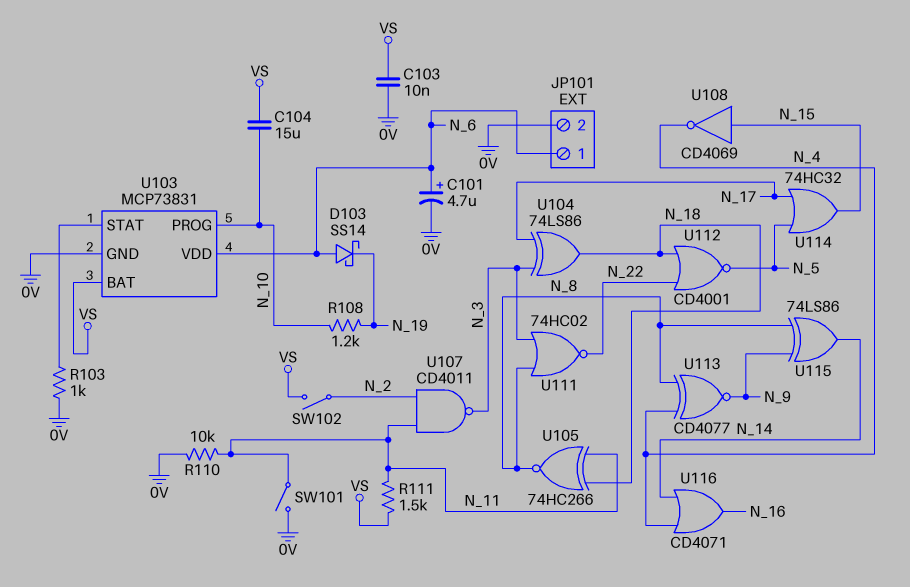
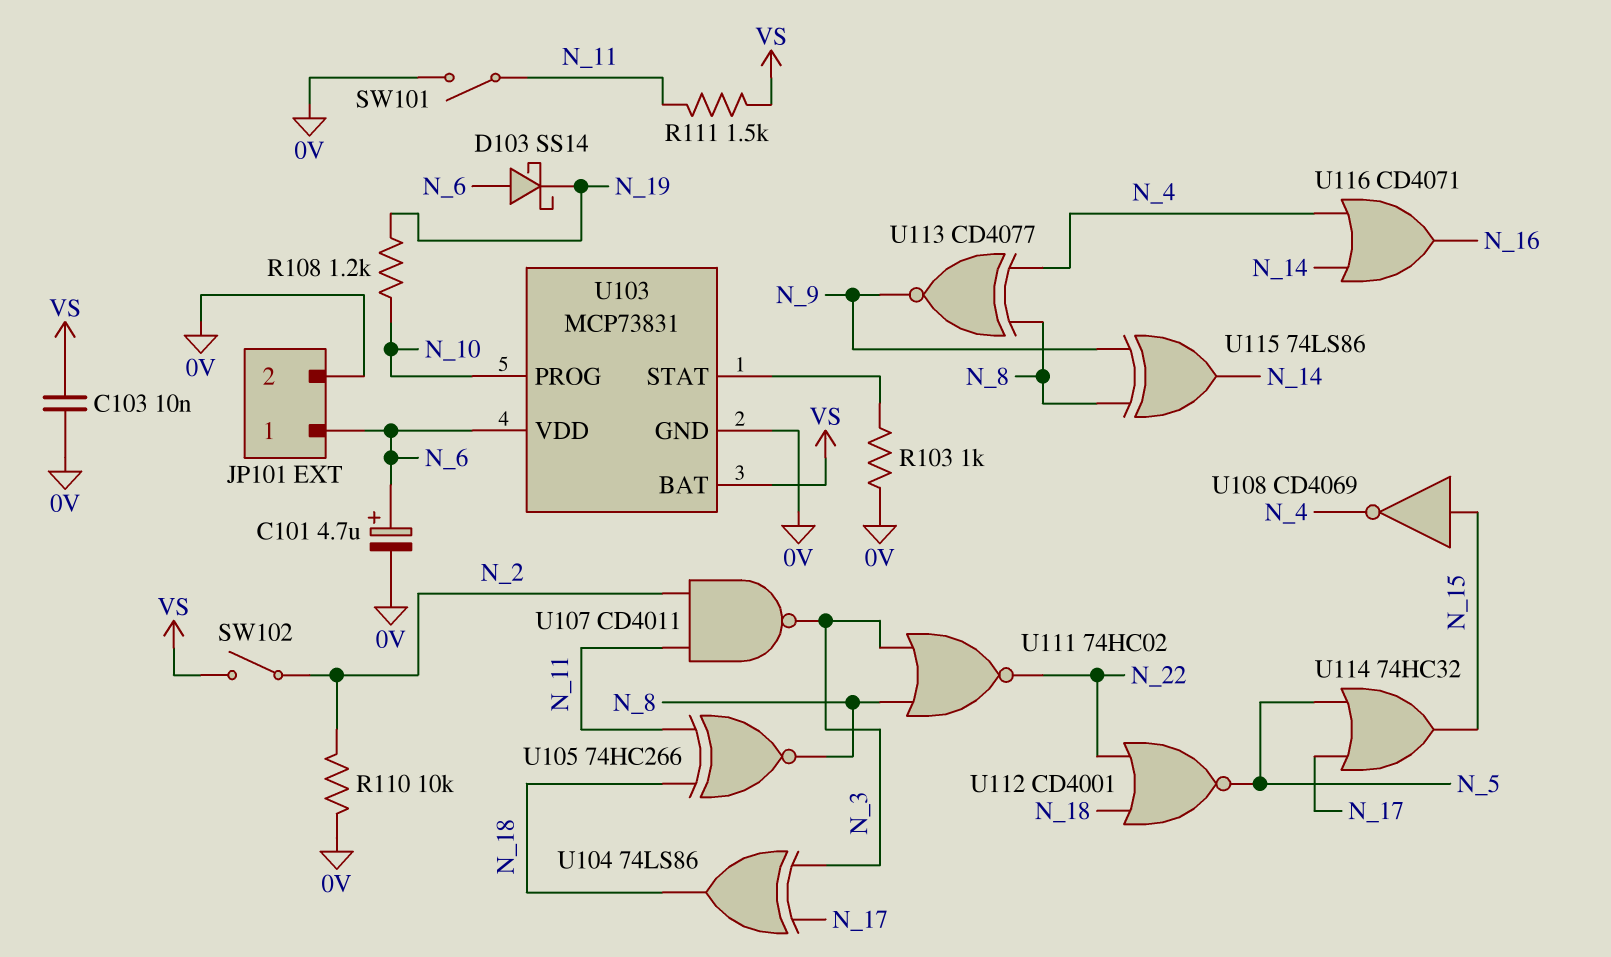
C104: 15uF (N_10, VS) -> none
R110: 10k (0V, N_11) -> 10k (0V, N_2)

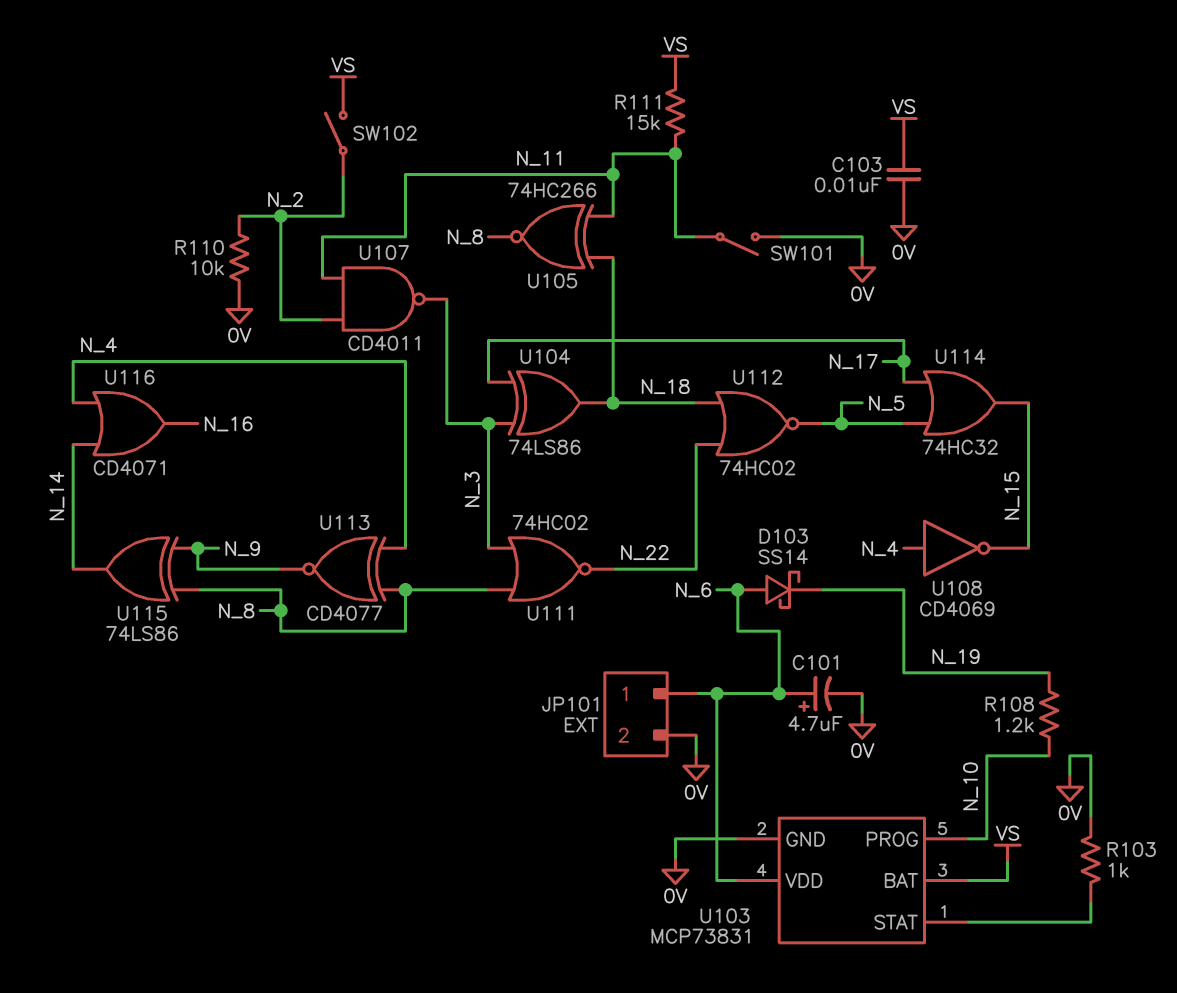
R111: 1.5k (N_11, VS) -> 15k (N_11, VS)
U108: NOT CD4069 (in N_15, out N_4) -> NOT CD4069 (in N_4, out N_15)
U112: NOR CD4001 (in N_18, in N_22, out N_5) -> NOR 74HC02 (in N_18, in N_22, out N_5)

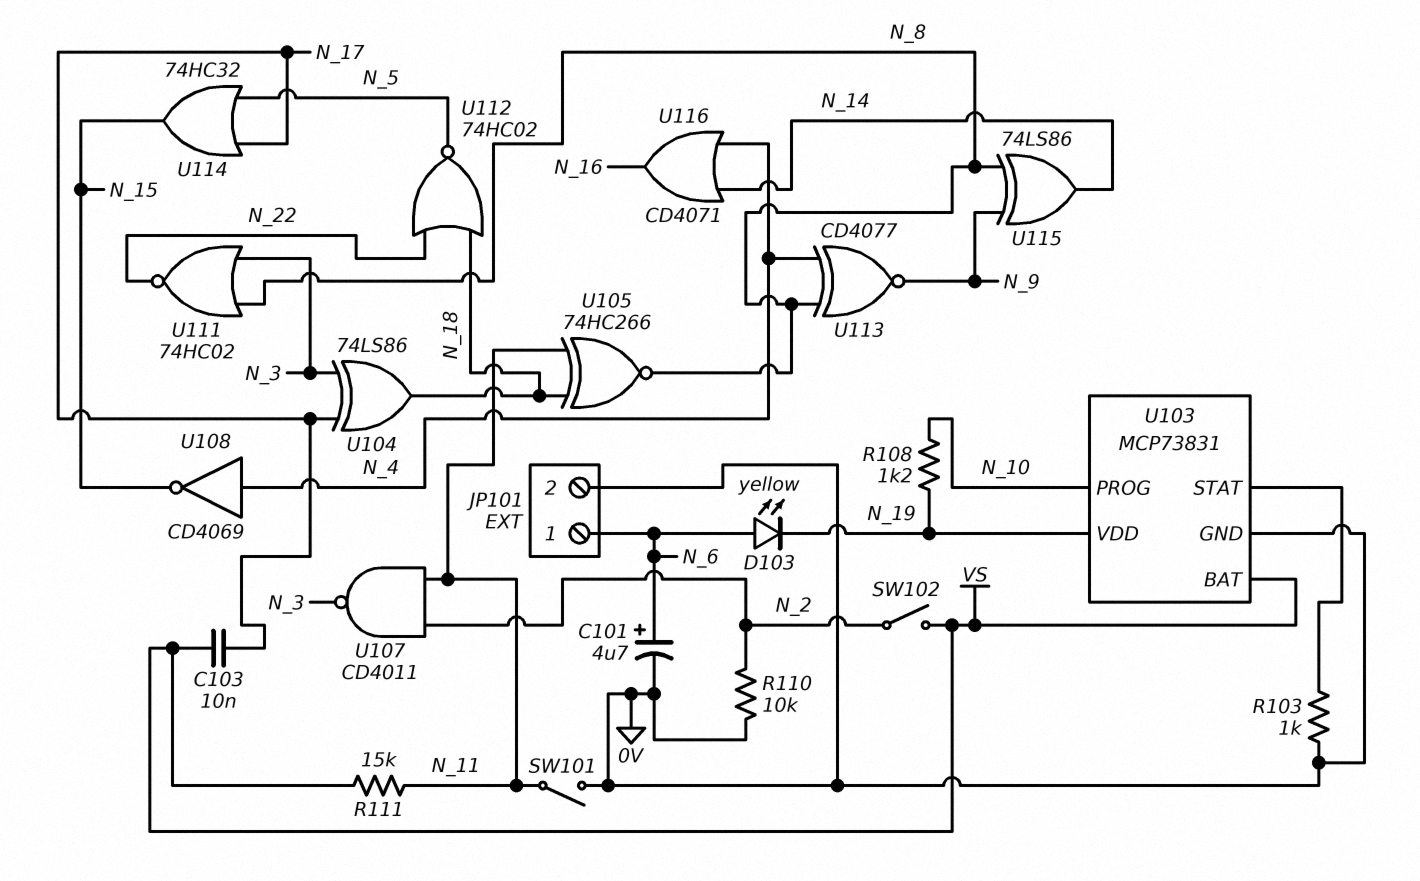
C103: 10nF (0V, VS) -> 10nF (N_17, VS)
D103: schottky SS14 (A N_6, K N_19) -> LED yellow (A N_6, K N_19)
U103 pin VDD: N_6 -> N_19

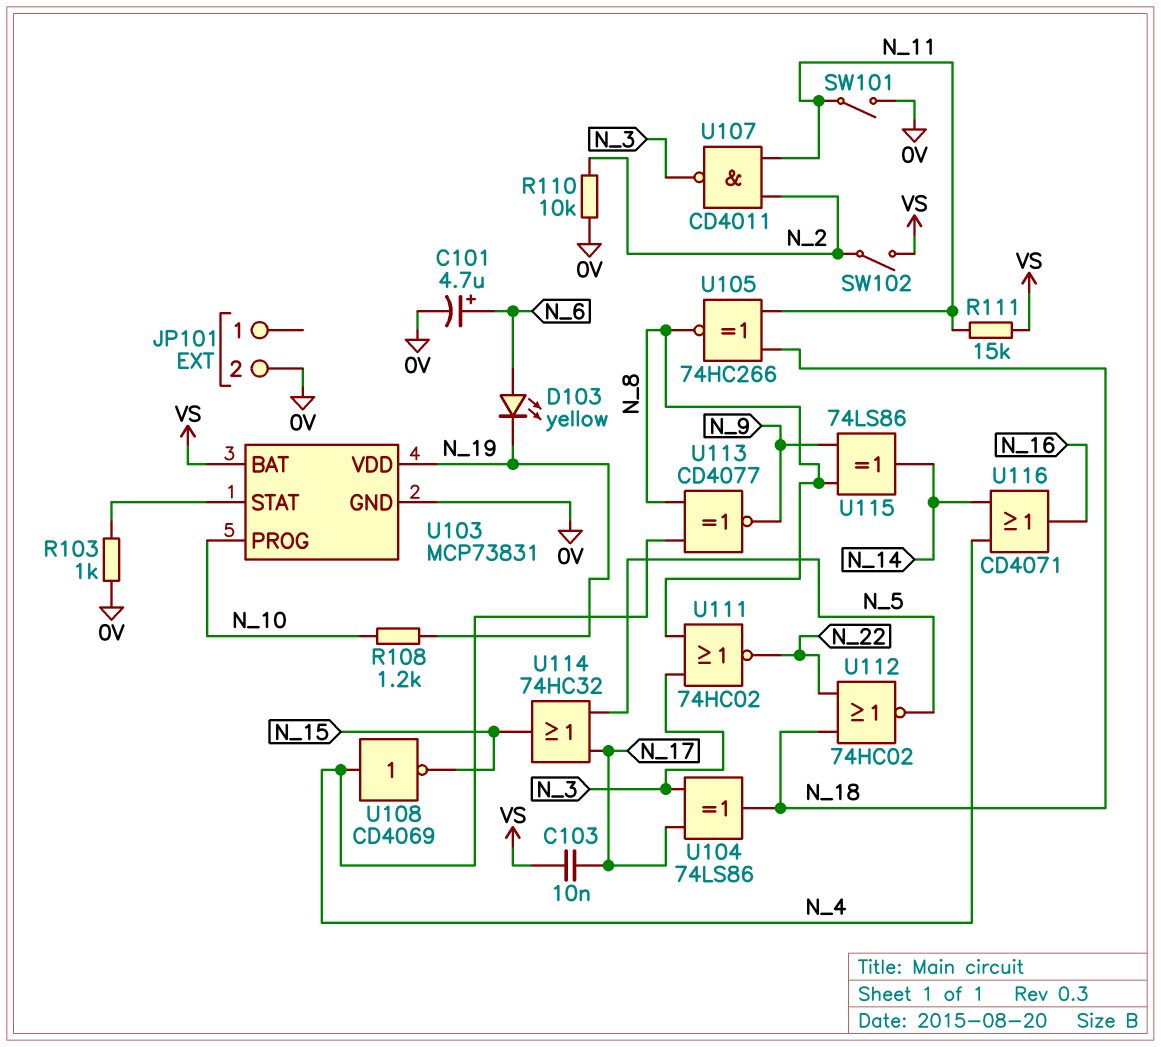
JP101 pin 1: N_6 -> none

